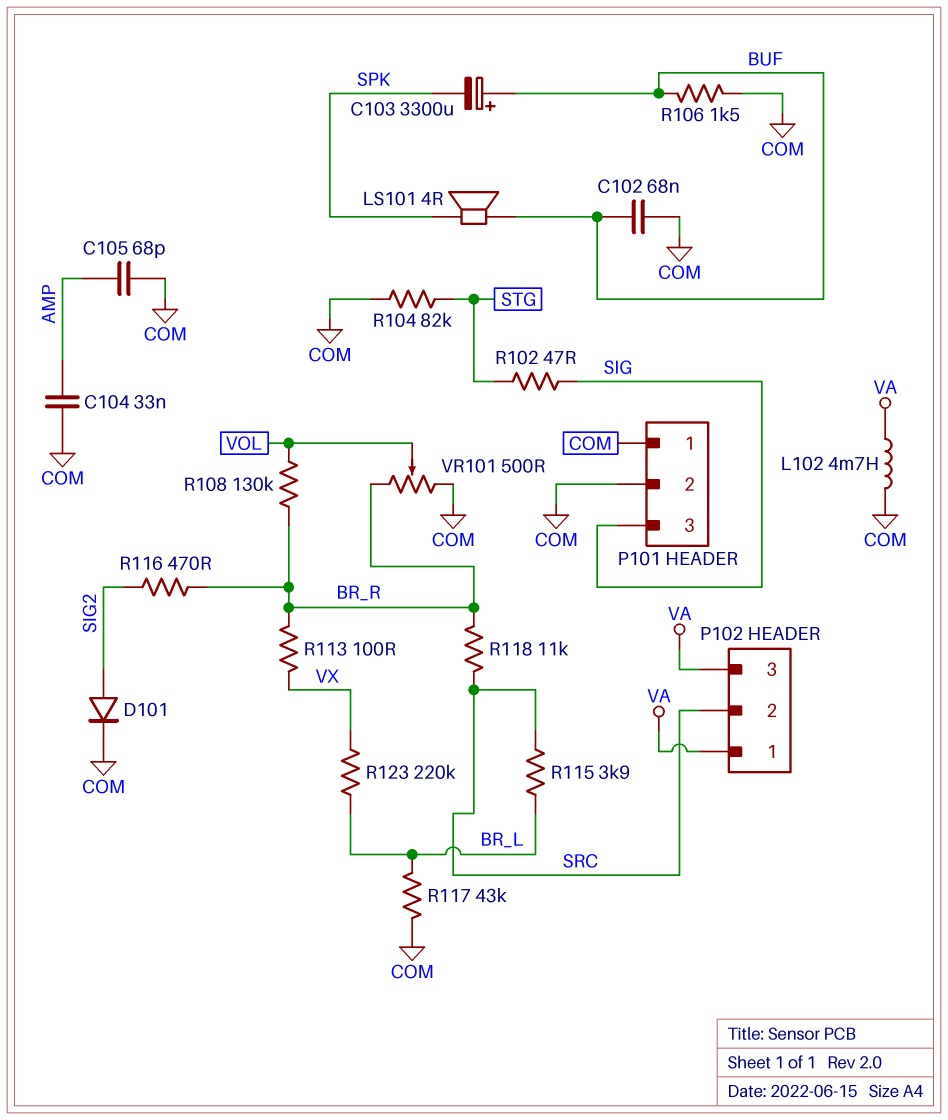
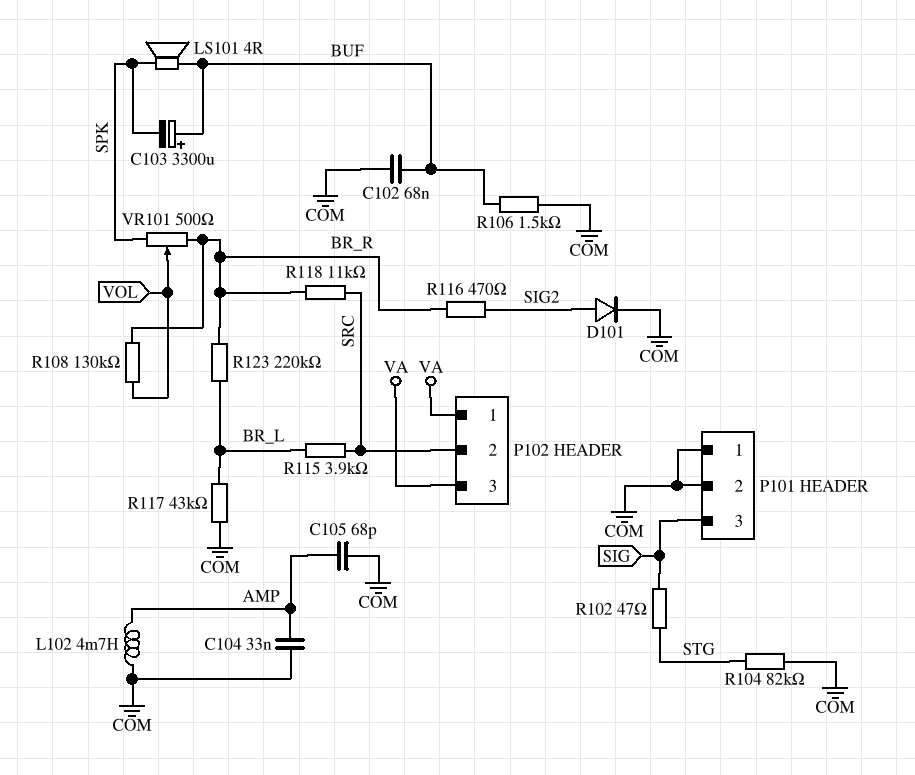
L102: 4.7mH (COM, VA) -> 4.7mH (AMP, COM)
R113: 100 (BR_R, VX) -> none
R123: 220k (BR_L, VX) -> 220k (BR_L, BR_R)
VR101: 500 (BR_R, COM, wiper VOL) -> 500 (BR_R, SPK, wiper VOL)

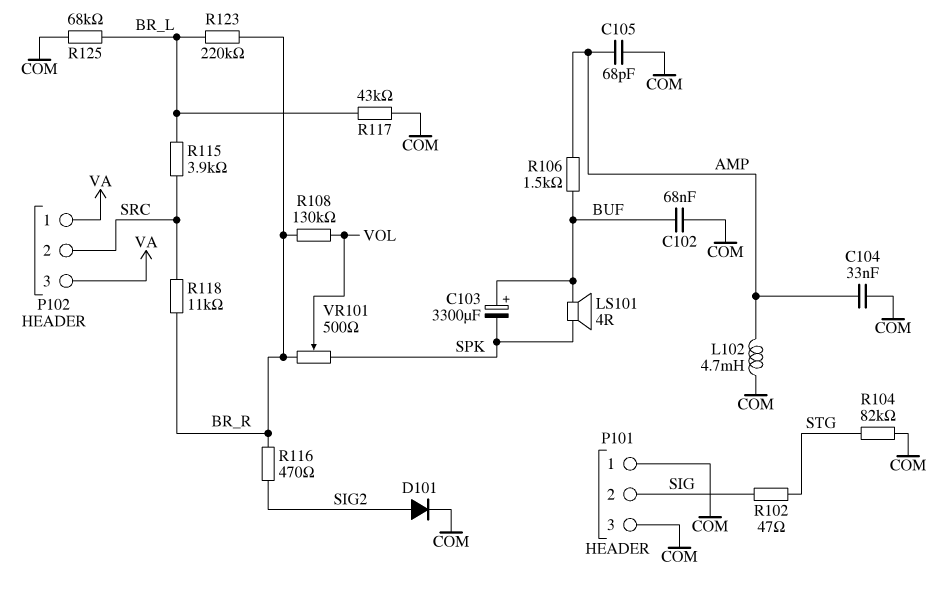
P101 pin 2: COM -> SIG
P101 pin 3: SIG -> COM
R106: 1.5k (BUF, COM) -> 1.5k (AMP, BUF)
R125: none -> 68k (BR_L, COM)

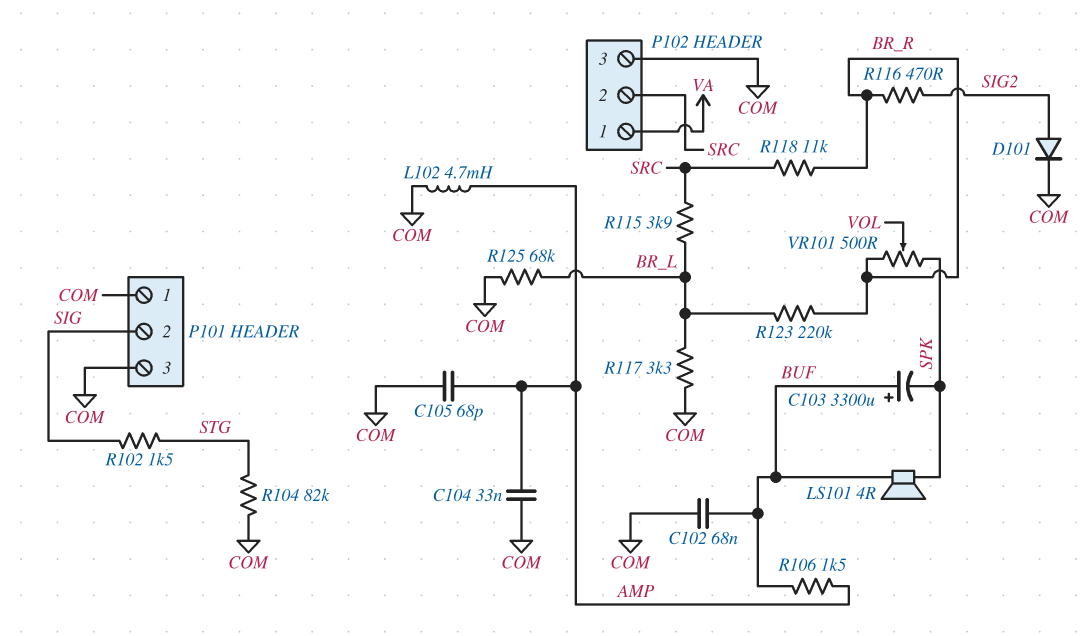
P102 pin 3: VA -> COM
R102: 47 (SIG, STG) -> 1.5k (SIG, STG)
R108: 130k (BR_R, VOL) -> none
R117: 43k (BR_L, COM) -> 3.3k (BR_L, COM)

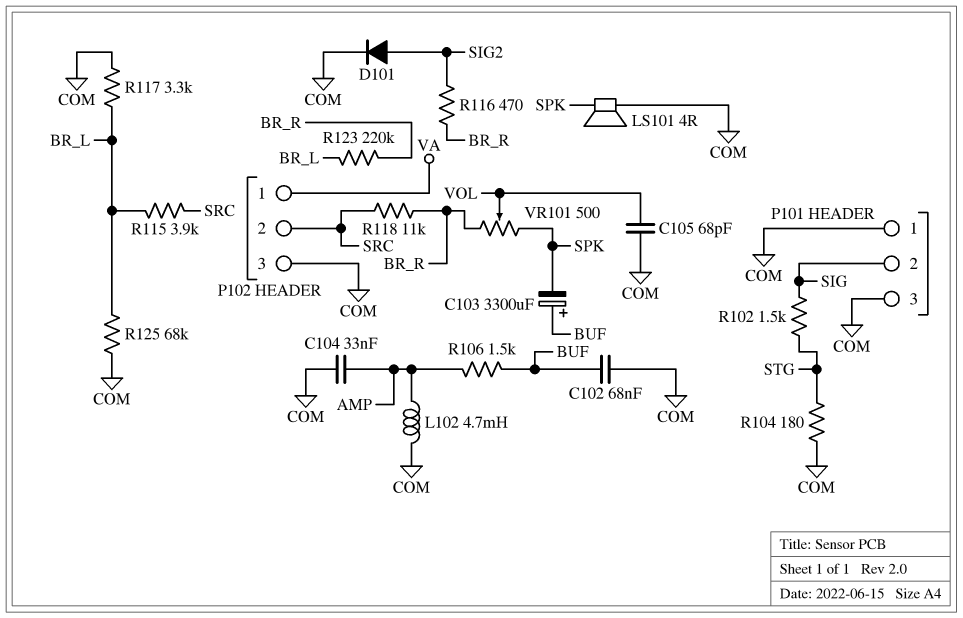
C105: 68pF (AMP, COM) -> 68pF (COM, VOL)
LS101: speaker 4R (BUF, SPK) -> speaker 4R (COM, SPK)
R104: 82k (COM, STG) -> 180 (COM, STG)

